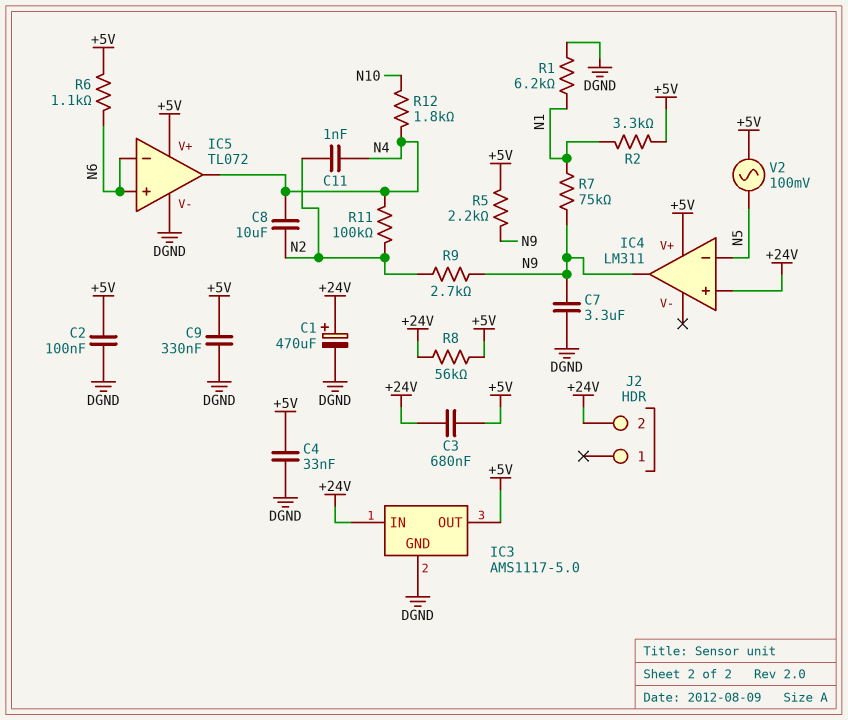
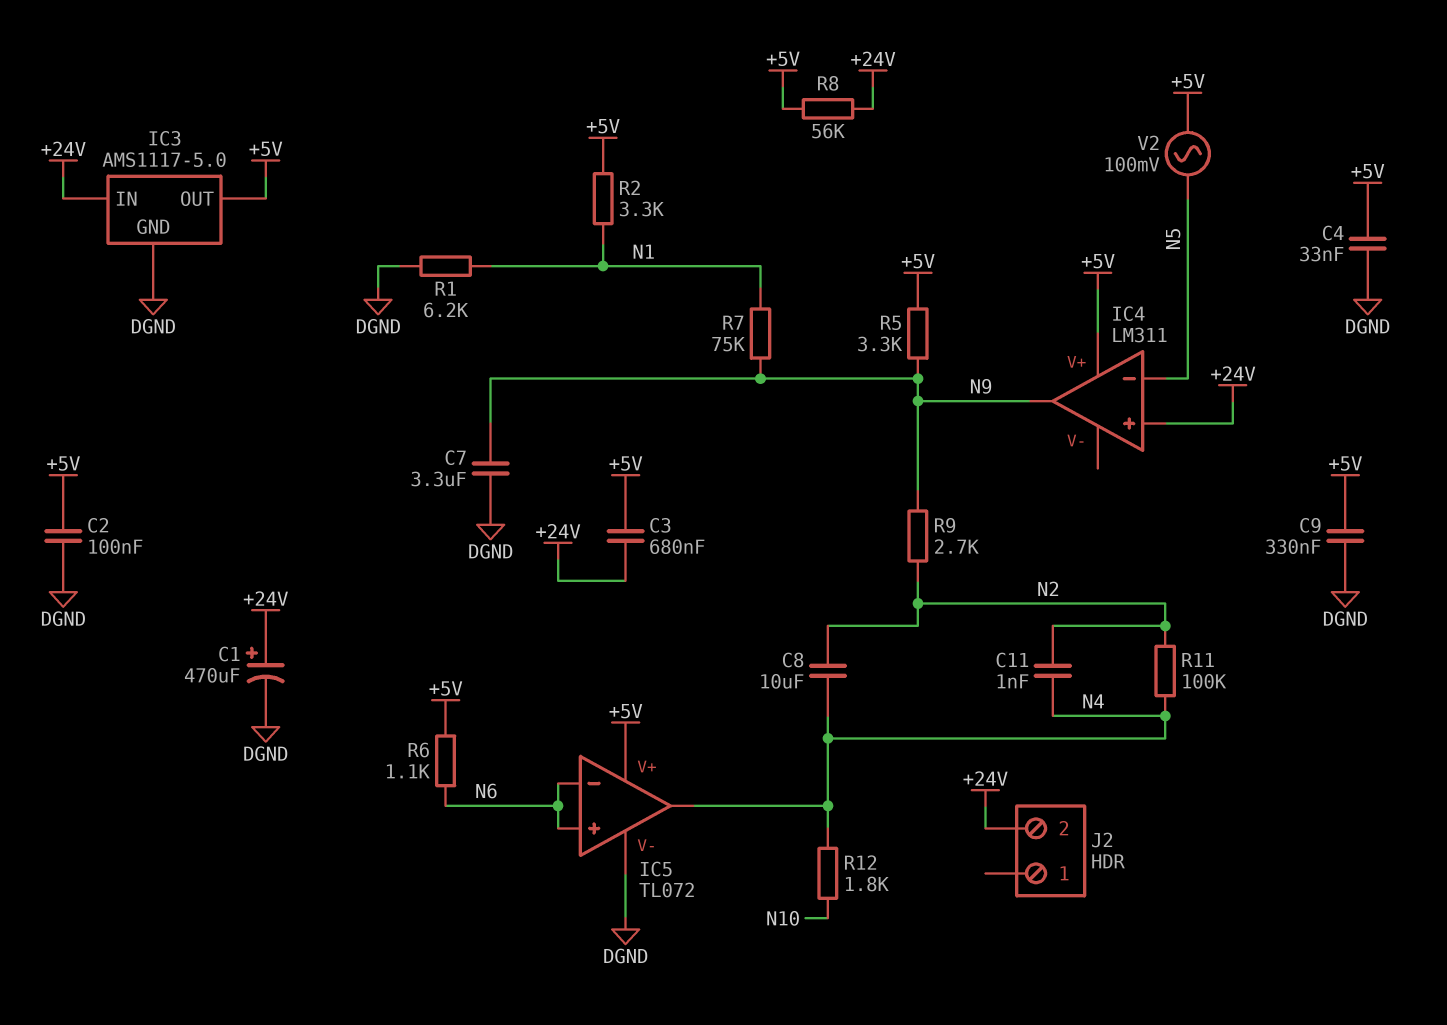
R5: 2.2k (+5V, N9) -> 3.3k (+5V, N9)

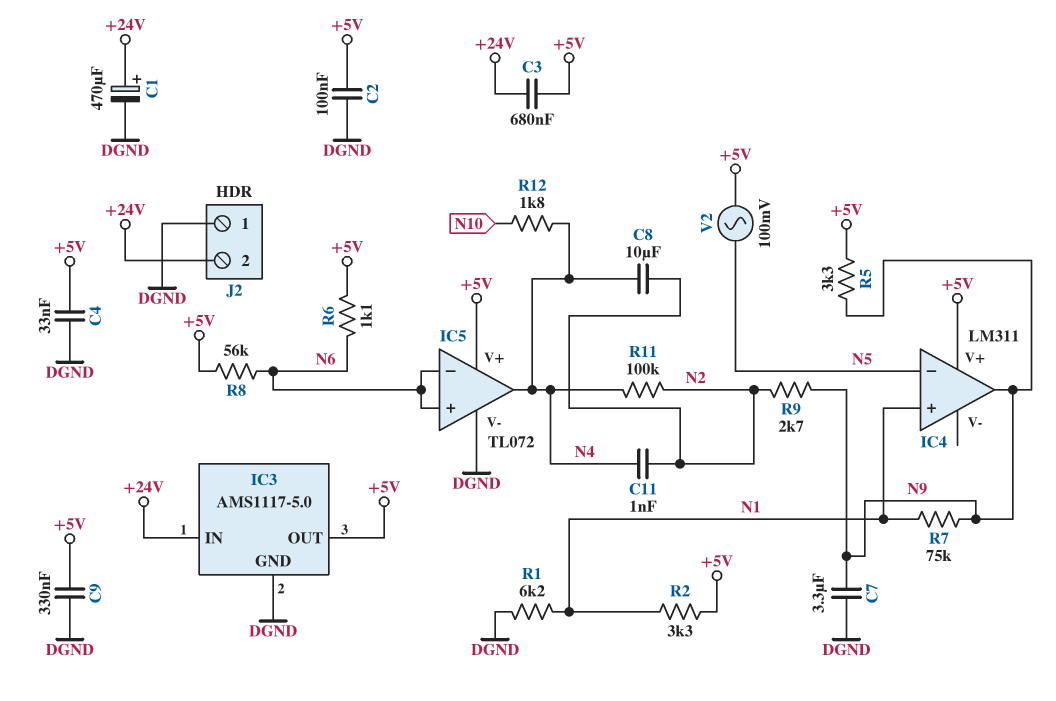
IC4 pin in+: +24V -> N1
J2 pin 1: none -> DGND
R8: 56k (+5V, +24V) -> 56k (+5V, N6)

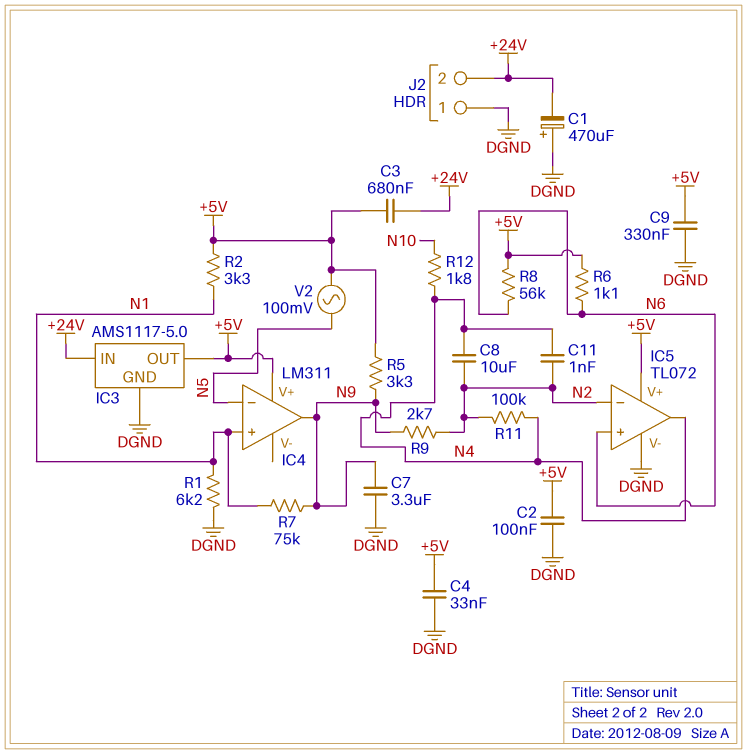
C1: 470uF (plus +24V, minus DGND) -> 470uF (plus DGND, minus +24V)
IC5 pin in-: N6 -> N2

